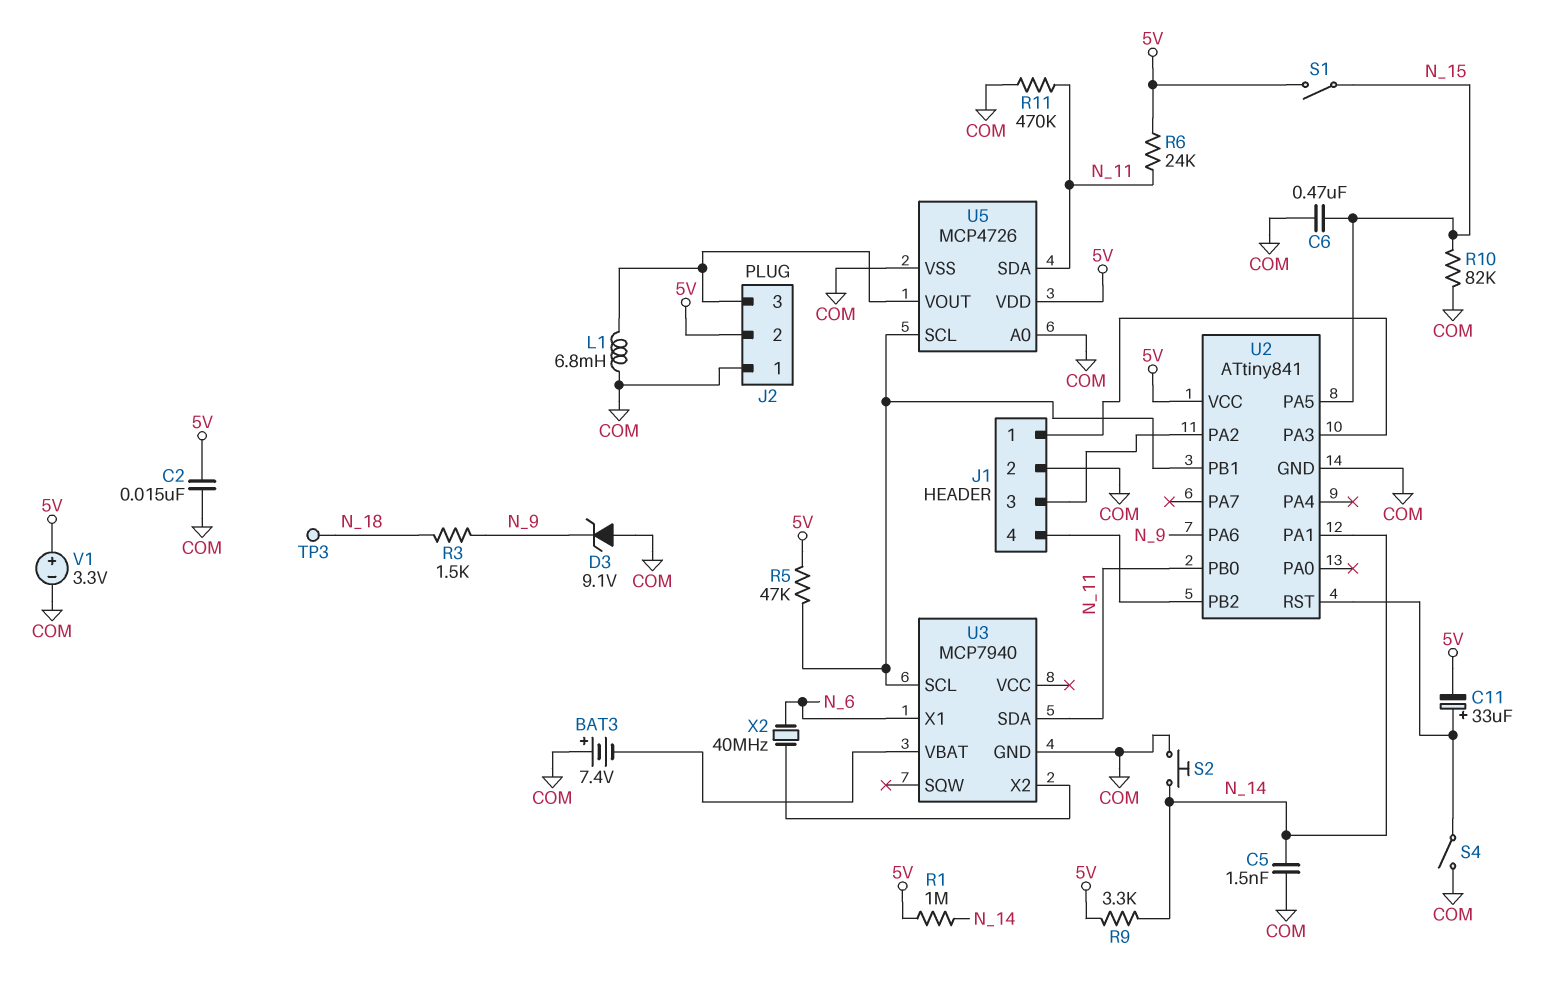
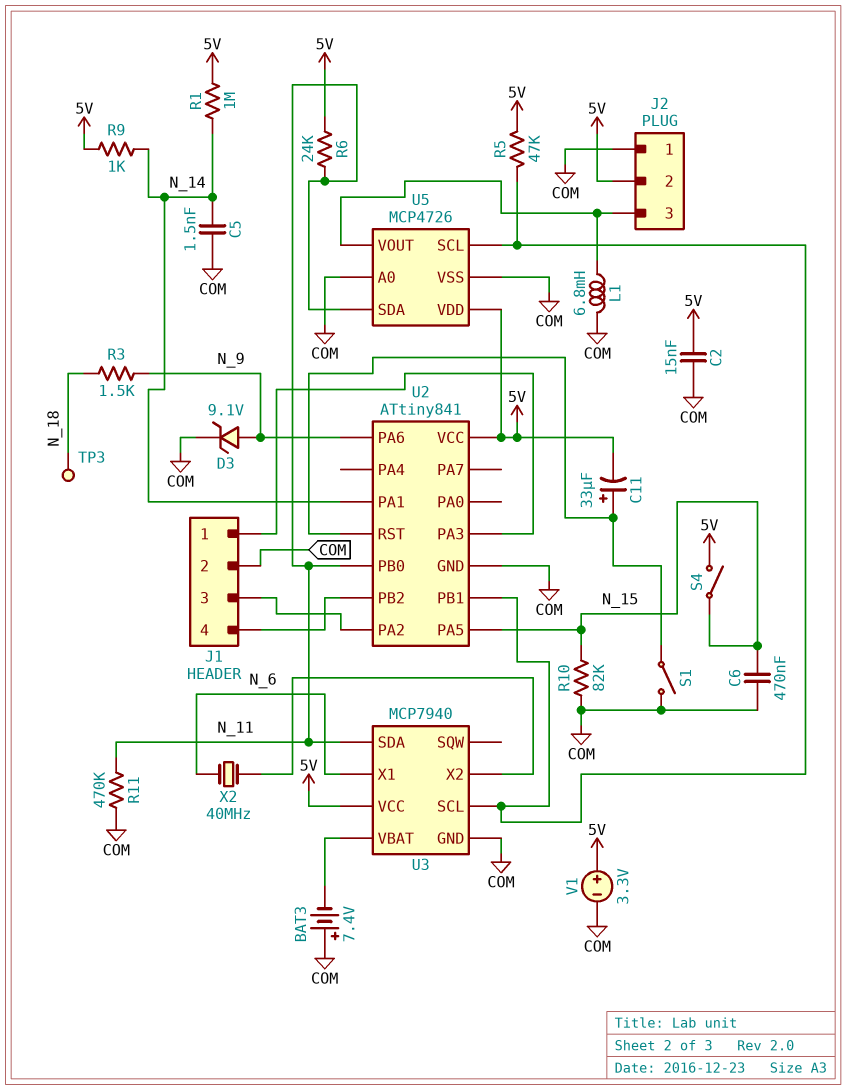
D3: zener 9.1V (A COM, K N_9) -> zener 9.1V (A N_9, K COM)
R9: 3.3k (5V, N_14) -> 1k (5V, N_14)
S1: switch (5V, N_15) -> switch (COM, U2/RST)
S2: button (COM, N_14) -> none
S4: switch (COM, U2/RST) -> switch (5V, N_15)
U3 pin VCC: none -> 5V

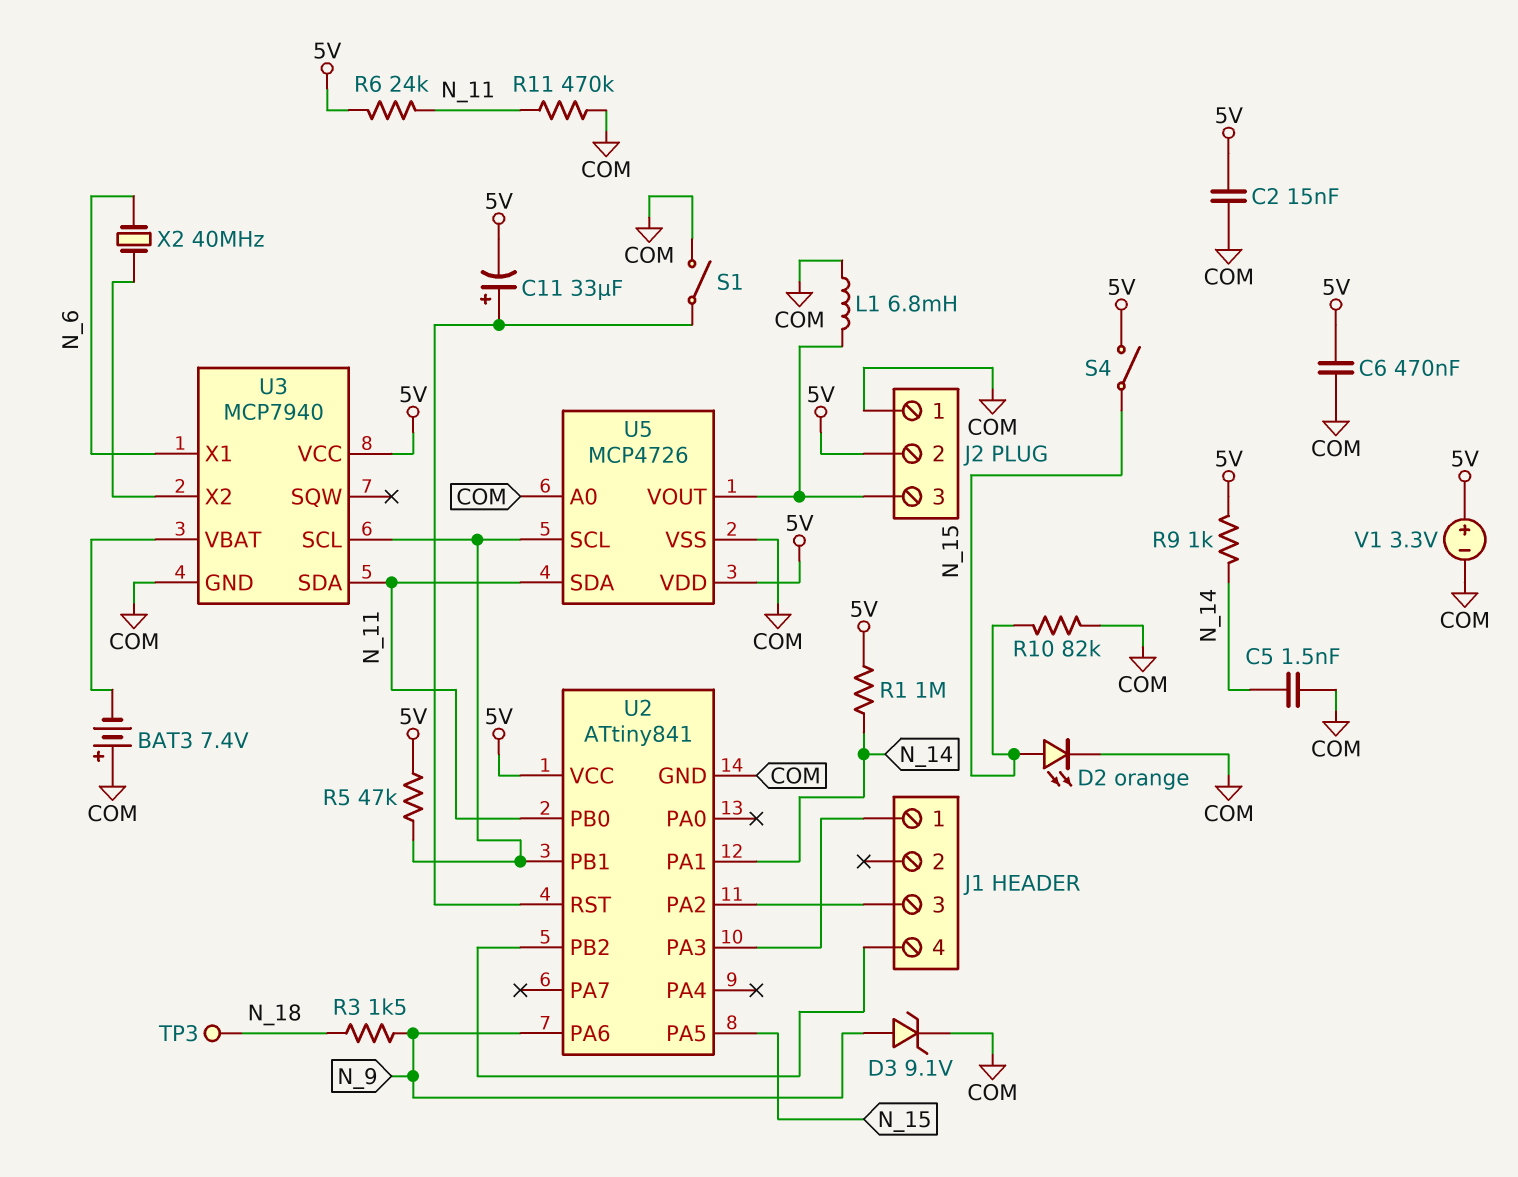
C6: 470nF (COM, N_15) -> 470nF (5V, COM)
D2: none -> LED orange (A N_15, K COM)
J1 pin 2: COM -> none

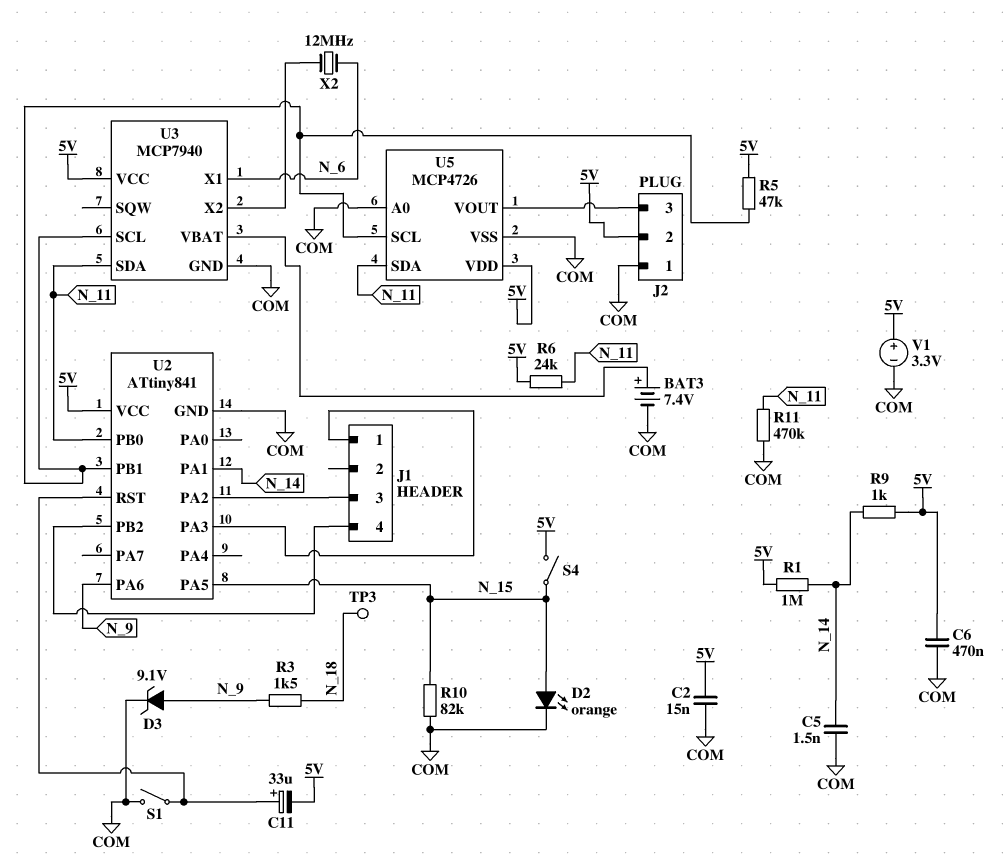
BAT3: 7.4V (plus COM, minus U3/VBAT) -> 7.4V (plus U3/VBAT, minus COM)
L1: 6.8mH (COM, J2/3) -> none
X2: 40MHz (N_6, U3/X2) -> 12MHz (N_6, U3/X2)

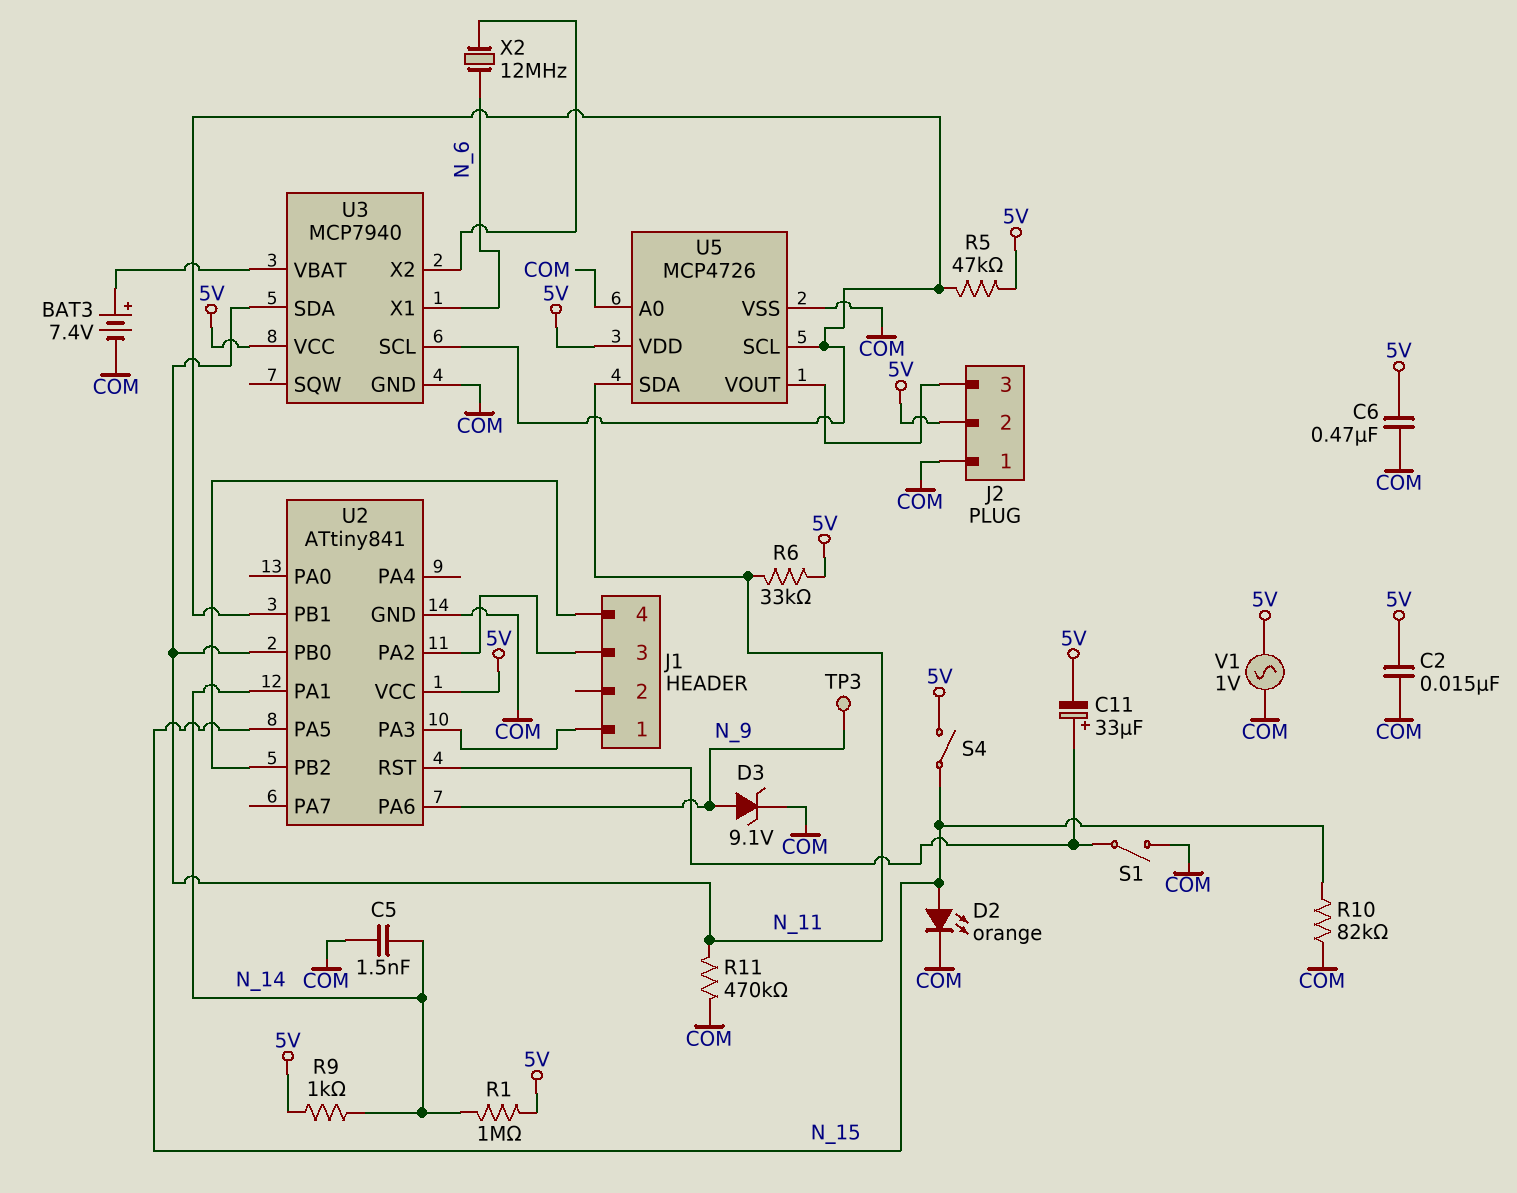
R3: 1.5k (N_9, N_18) -> none
R6: 24k (5V, N_11) -> 33k (5V, N_11)
TP3: test point (N_18) -> test point (N_9)
V1: 3.3V (plus 5V, minus COM) -> AC 1V (5V, COM)

